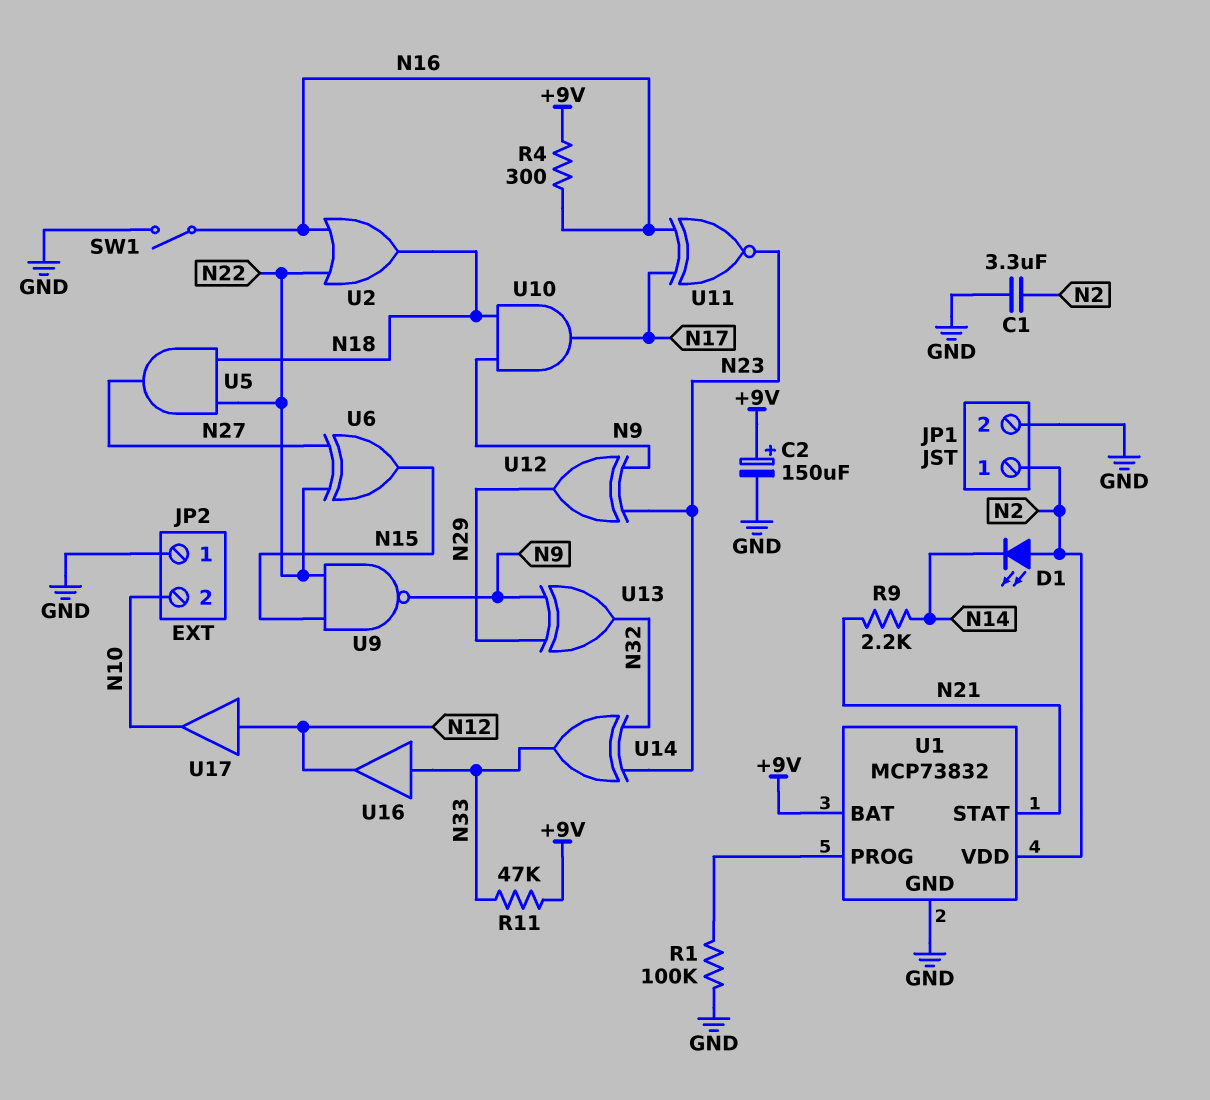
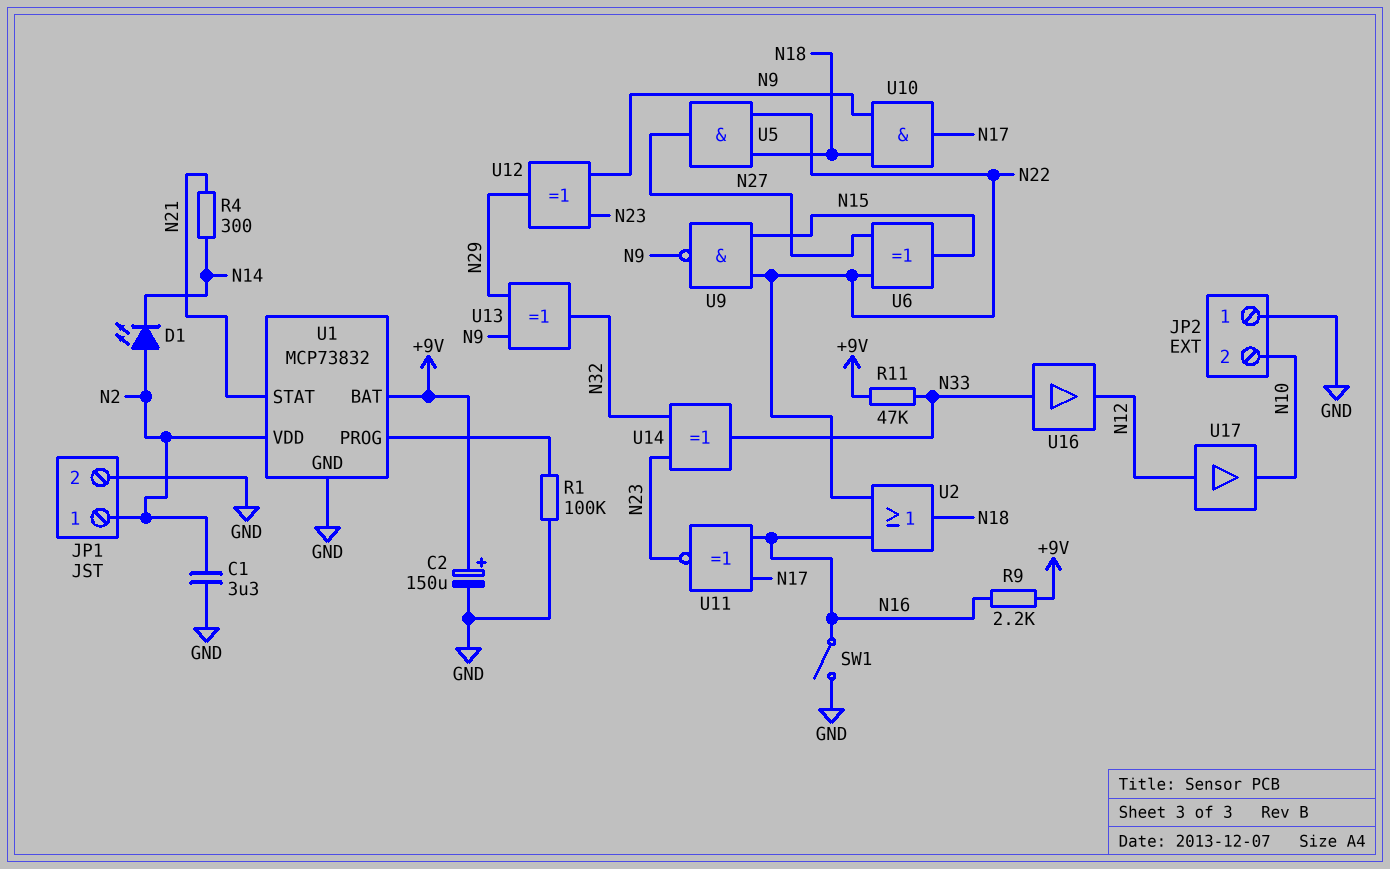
R4: 300 (+9V, N16) -> 300 (N14, N21)
R9: 2.2k (N14, N21) -> 2.2k (+9V, N16)

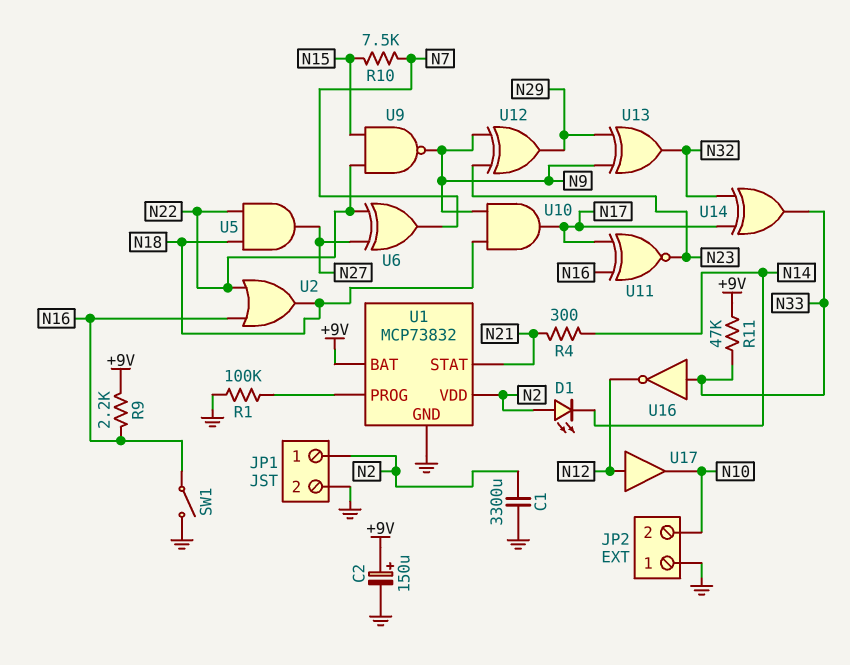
C1: 3.3uF (GND, N2) -> 3300uF (GND, N2)
R10: none -> 7.5k (N7, N15)
U6: XOR (in N22, in N27, out N15) -> XOR (in N22, in N27, out N7)
U14: XOR (in N23, in N32, out N33) -> XOR (in N17, in N32, out N33)
U16: buffer (in N33, out N12) -> NOT (in N33, out N12)

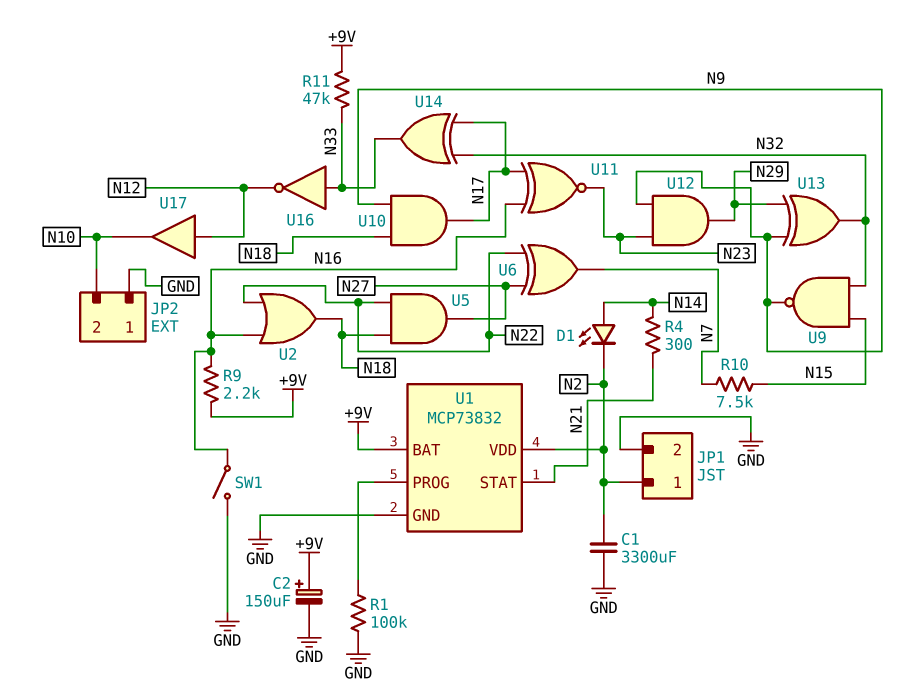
D1: LED (A N2, K N14) -> LED (A N14, K N2)
U9: NAND (in N15, in N22, out N9) -> NAND (in N15, in N32, out N9)
U12: XOR (in N9, in N23, out N29) -> AND (in N9, in N23, out N29)

